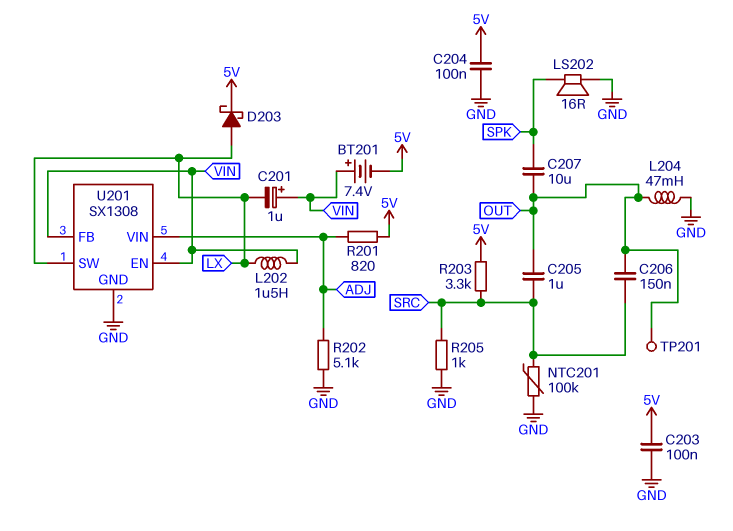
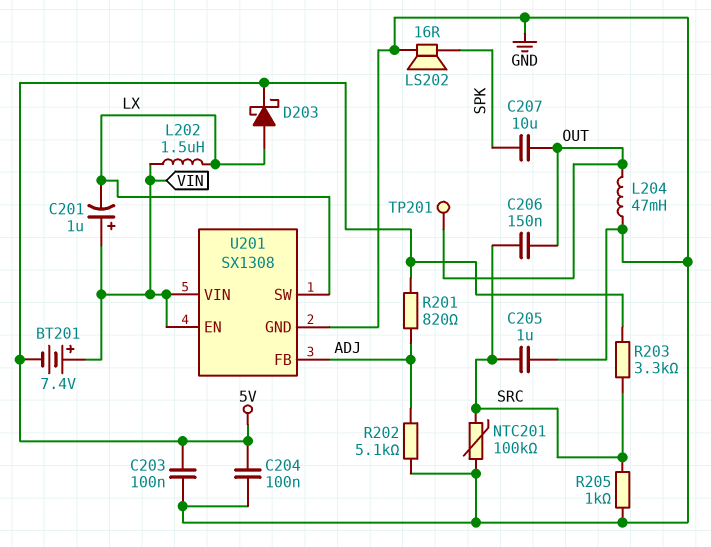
C205: 1uF (OUT, SRC) -> 1uF (GND, SRC)
U201 pin FB: VIN -> ADJ
U201 pin VIN: ADJ -> VIN

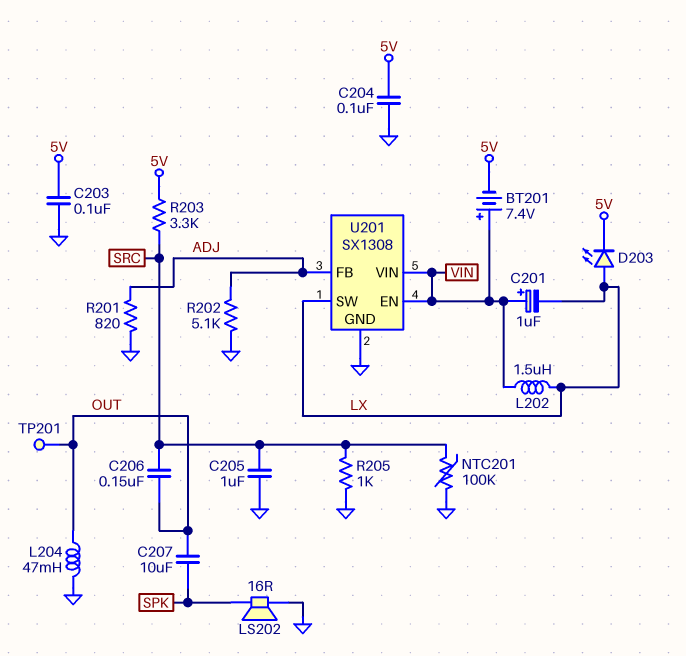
D203: schottky (A LX, K 5V) -> LED (A LX, K 5V)
R201: 820 (5V, ADJ) -> 820 (ADJ, GND)

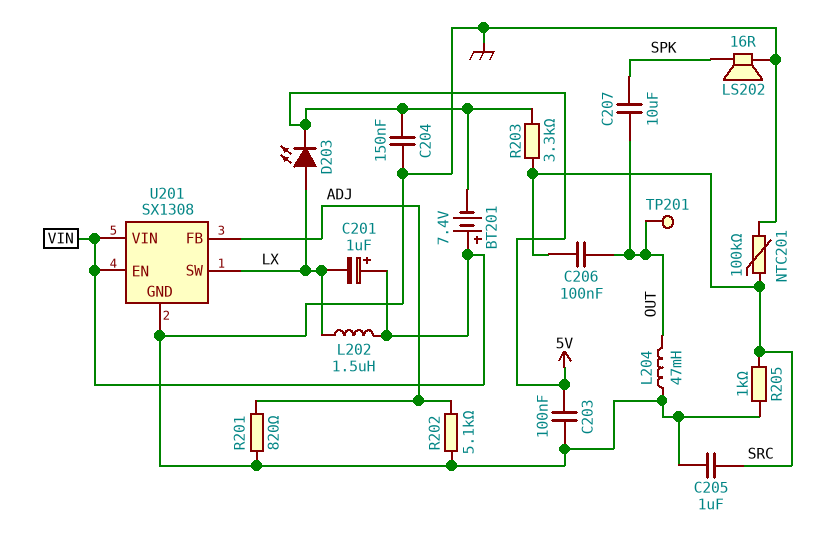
C204: 100nF (5V, GND) -> 150nF (5V, GND)
C206: 150nF (OUT, SRC) -> 100nF (OUT, SRC)

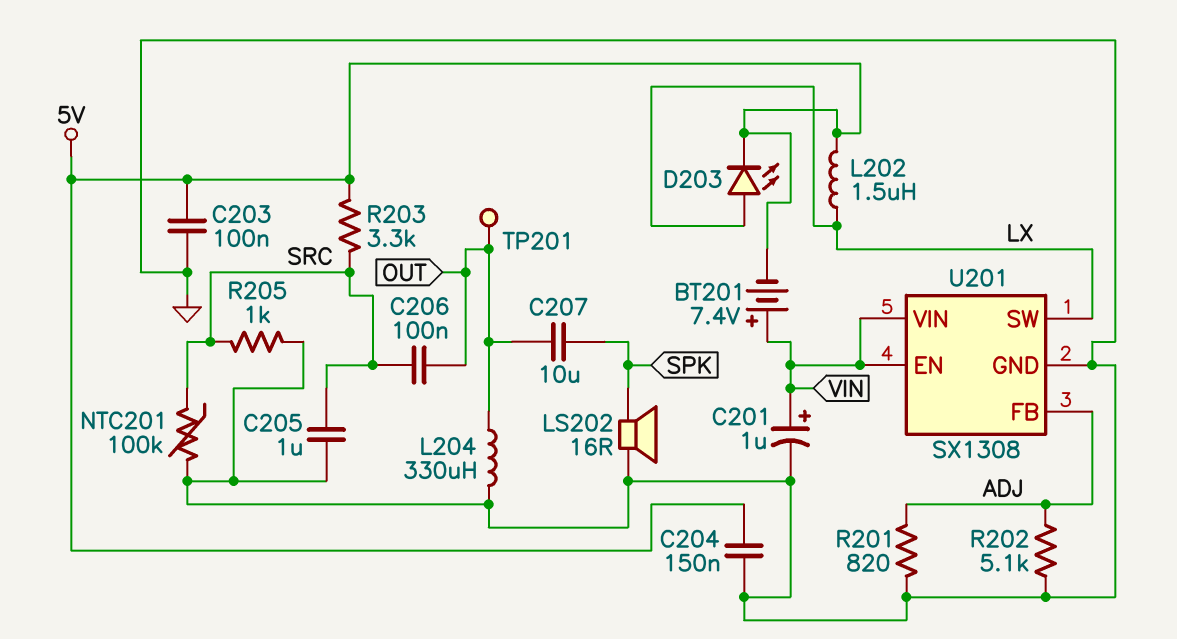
C201: 1uF (plus VIN, minus LX) -> 1uF (plus VIN, minus GND)
L202: 1.5uH (LX, VIN) -> 1.5uH (5V, LX)
L204: 47mH (GND, OUT) -> 330uH (GND, OUT)

